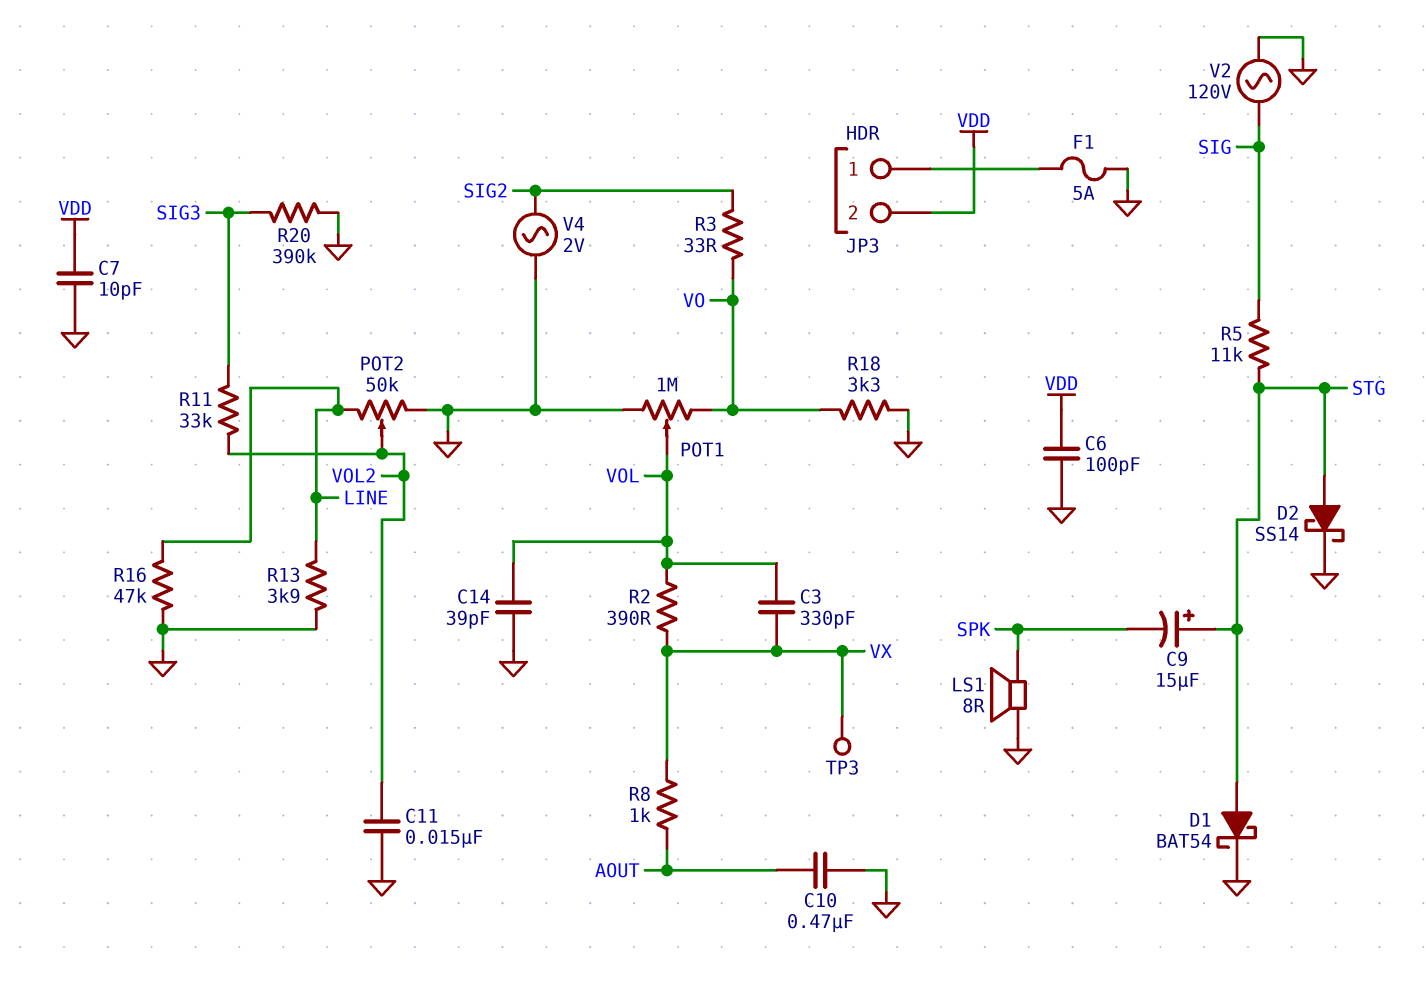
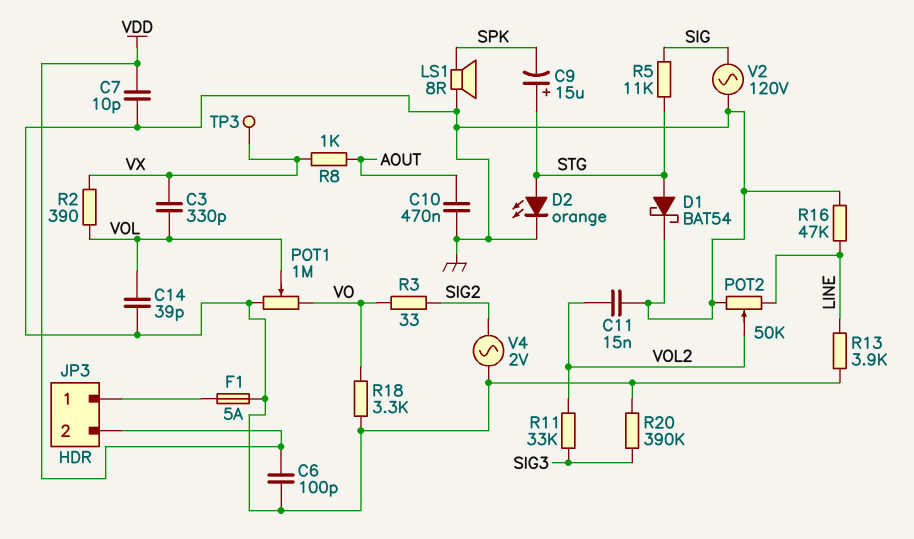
D2: schottky SS14 (A STG, K GND) -> LED orange (A STG, K GND)

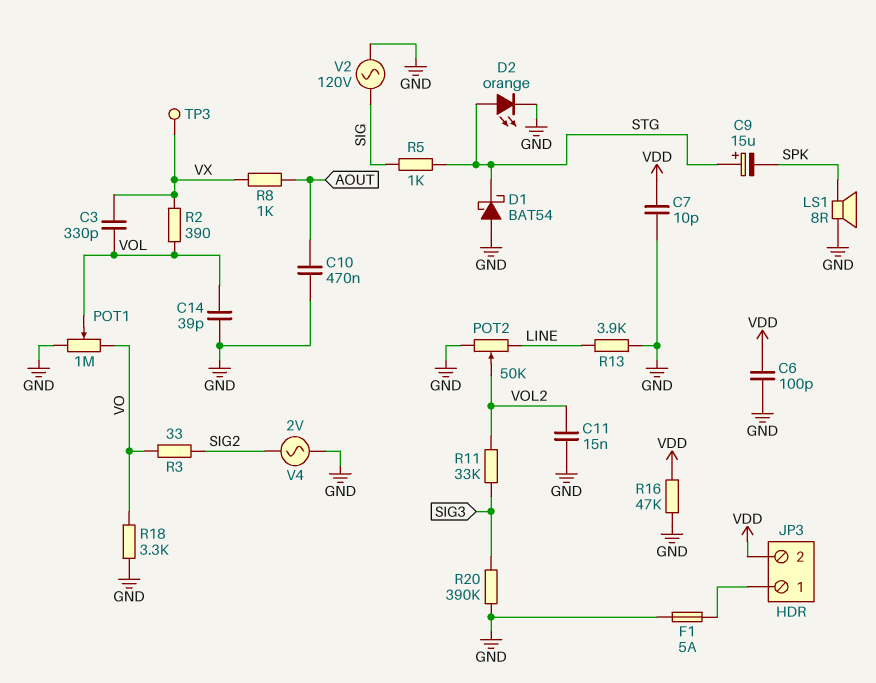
D1: schottky BAT54 (A STG, K GND) -> schottky BAT54 (A GND, K STG)
R5: 11k (SIG, STG) -> 1k (SIG, STG)
R16: 47k (GND, LINE) -> 47k (GND, VDD)

